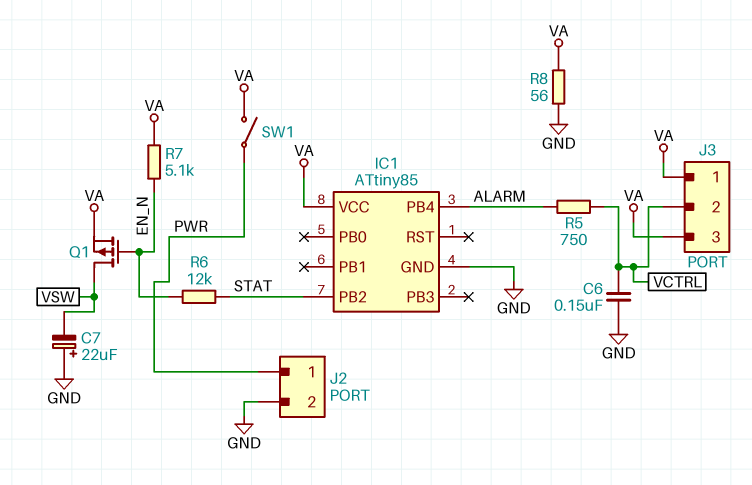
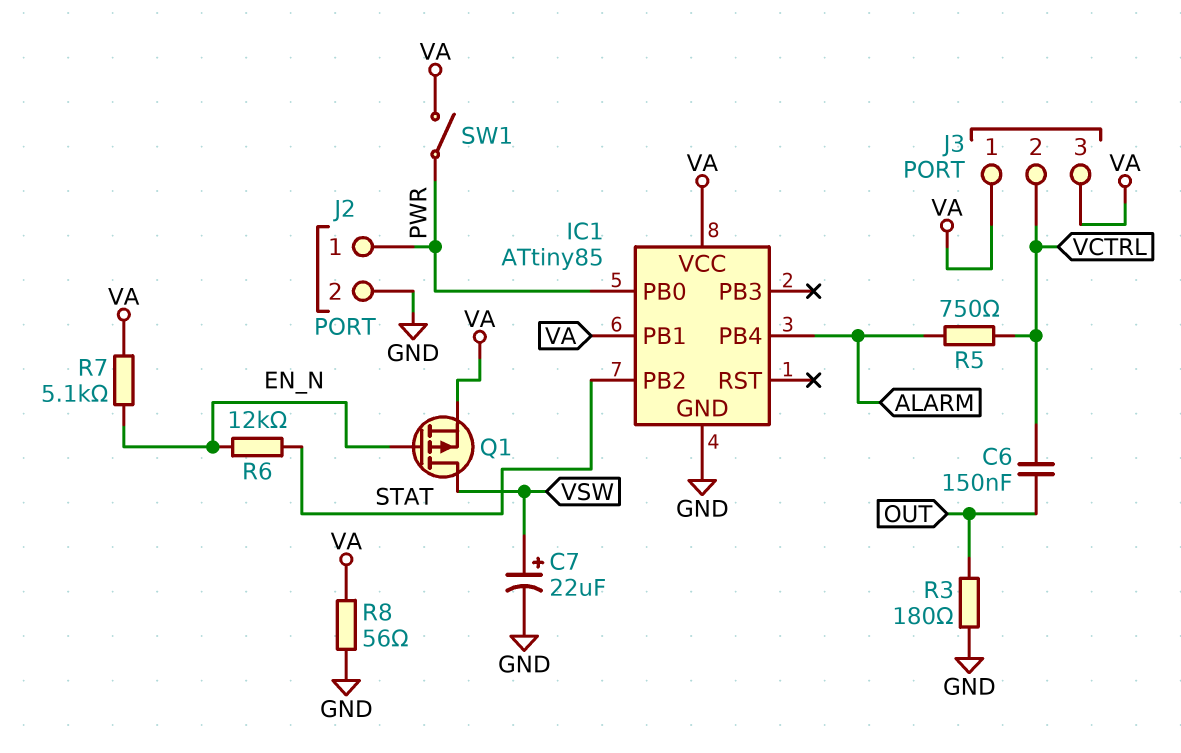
C6: 150nF (GND, VCTRL) -> 150nF (OUT, VCTRL)
C7: 22uF (plus GND, minus VSW) -> 22uF (plus VSW, minus GND)
IC1 pin PB0: none -> PWR
IC1 pin PB1: none -> VA
R3: none -> 180 (GND, OUT)

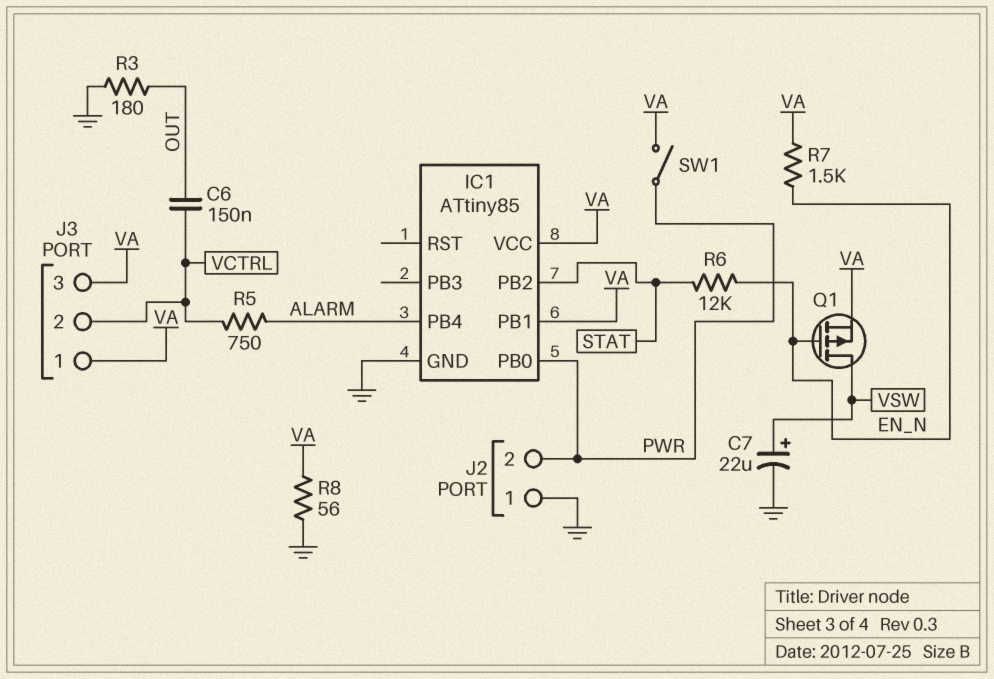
J2 pin 1: PWR -> GND
J2 pin 2: GND -> PWR
R7: 5.1k (EN_N, VA) -> 1.5k (EN_N, VA)

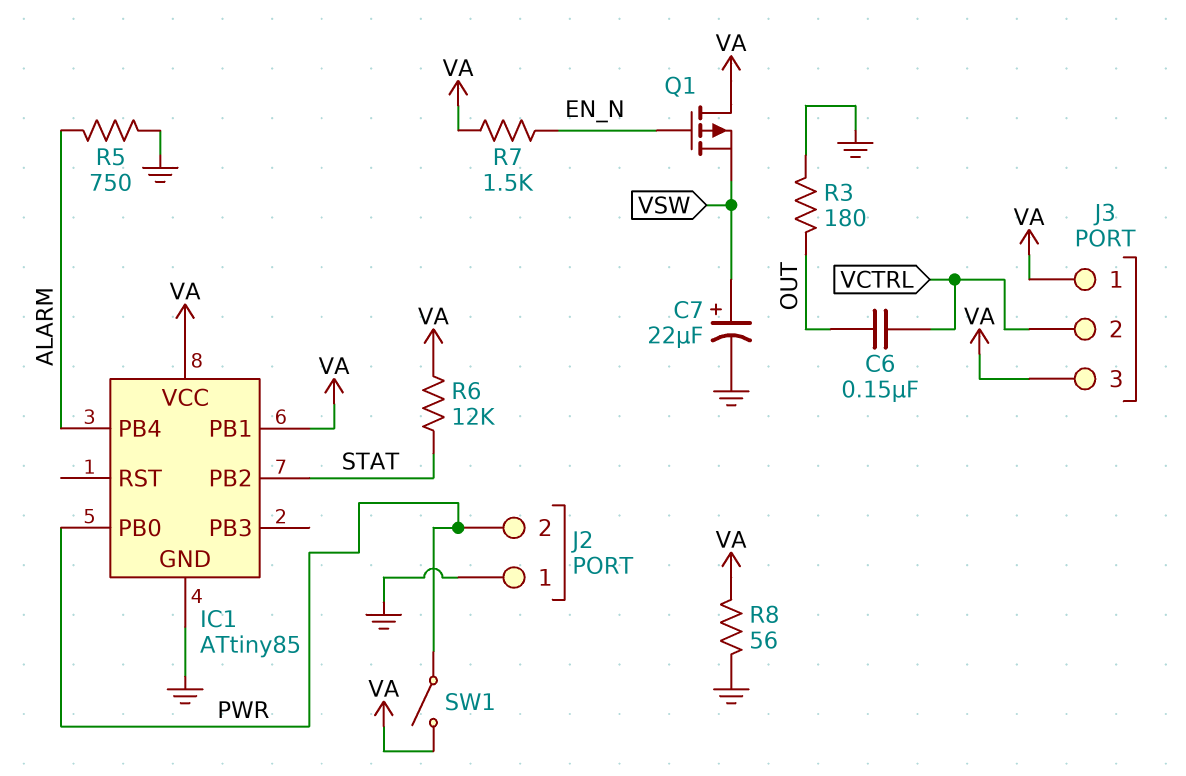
Q1: PMOS (G EN_N, D VSW, S VA) -> PMOS (G EN_N, D VA, S VSW)
R5: 750 (ALARM, VCTRL) -> 750 (ALARM, GND)
R6: 12k (EN_N, STAT) -> 12k (STAT, VA)

